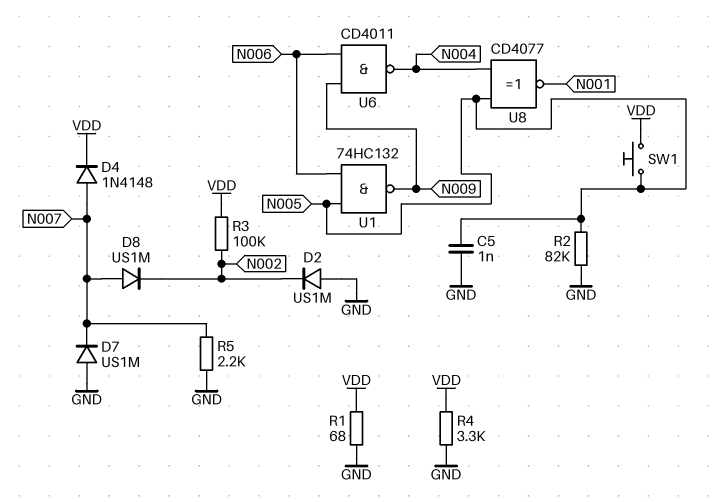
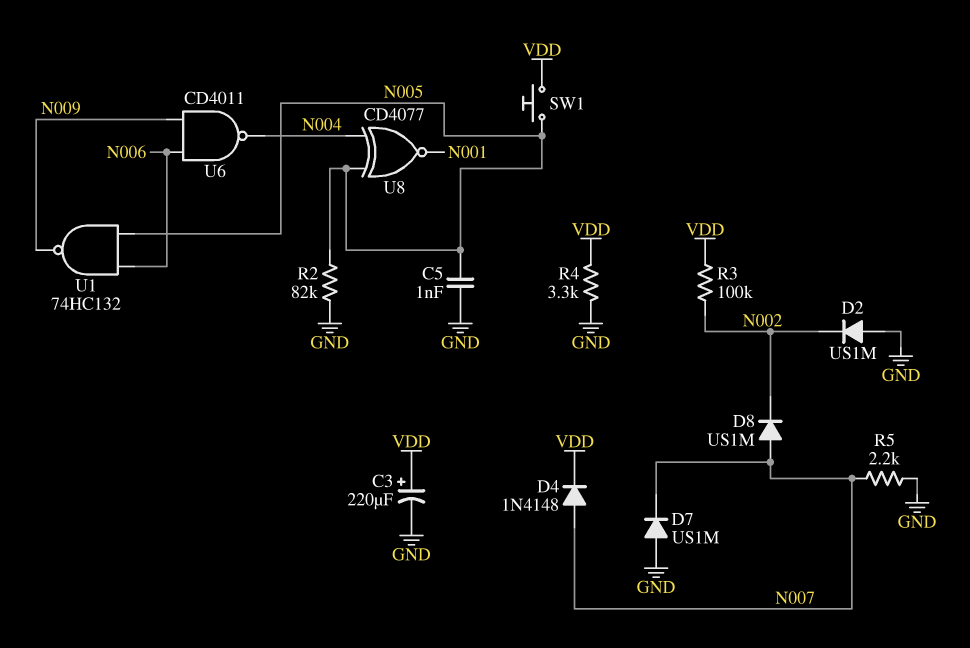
C3: none -> 220uF (plus VDD, minus GND)
R1: 68 (GND, VDD) -> none

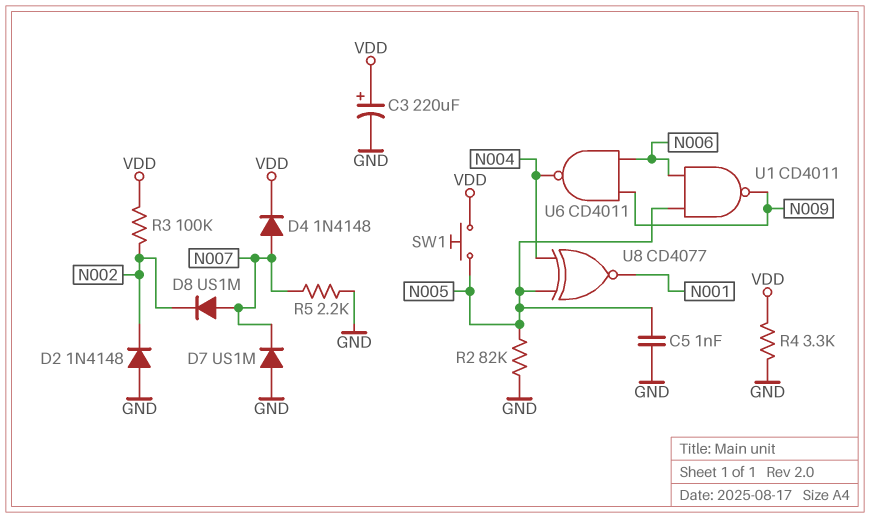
D2: diode US1M (A GND, K N002) -> diode 1N4148 (A GND, K N002)
U1: NAND 74HC132 (in N005, in N006, out N009) -> NAND CD4011 (in N005, in N006, out N009)

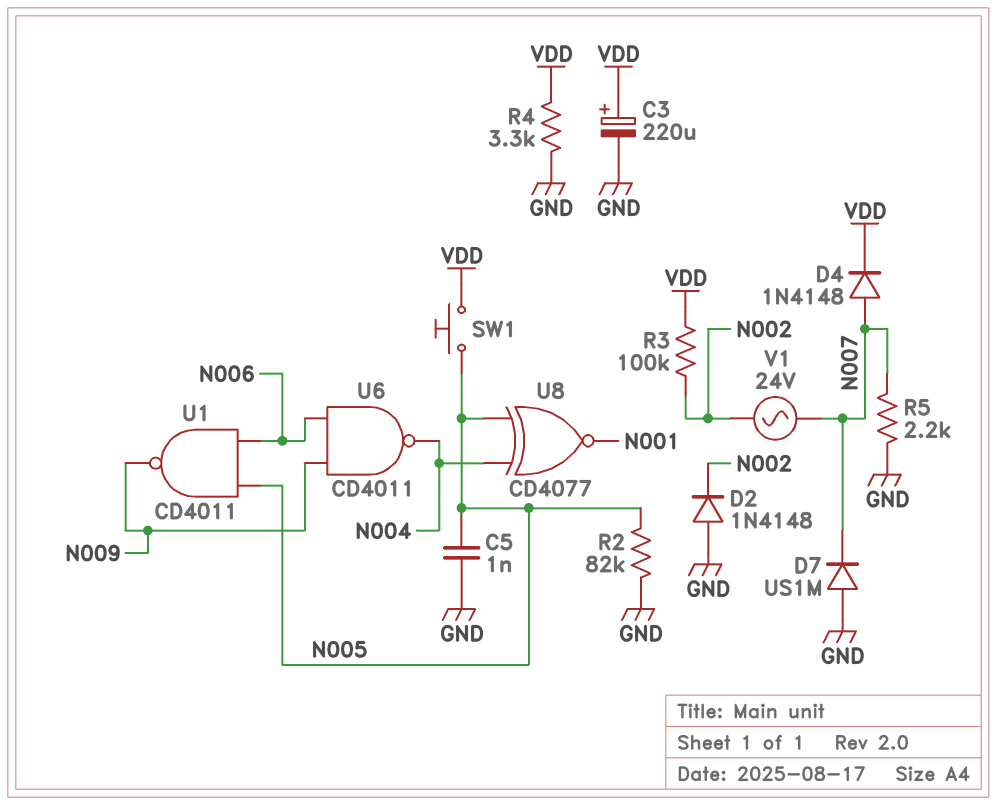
D8: diode US1M (A N007, K N002) -> none
V1: none -> AC 24V (N002, N007)

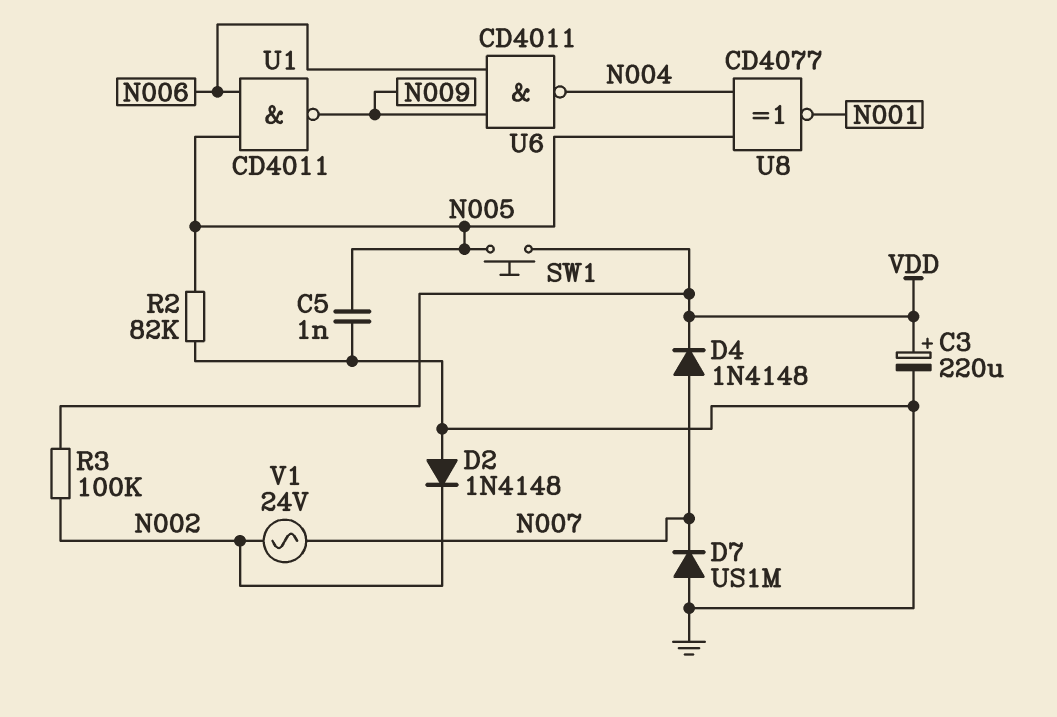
R4: 3.3k (GND, VDD) -> none
R5: 2.2k (GND, N007) -> none

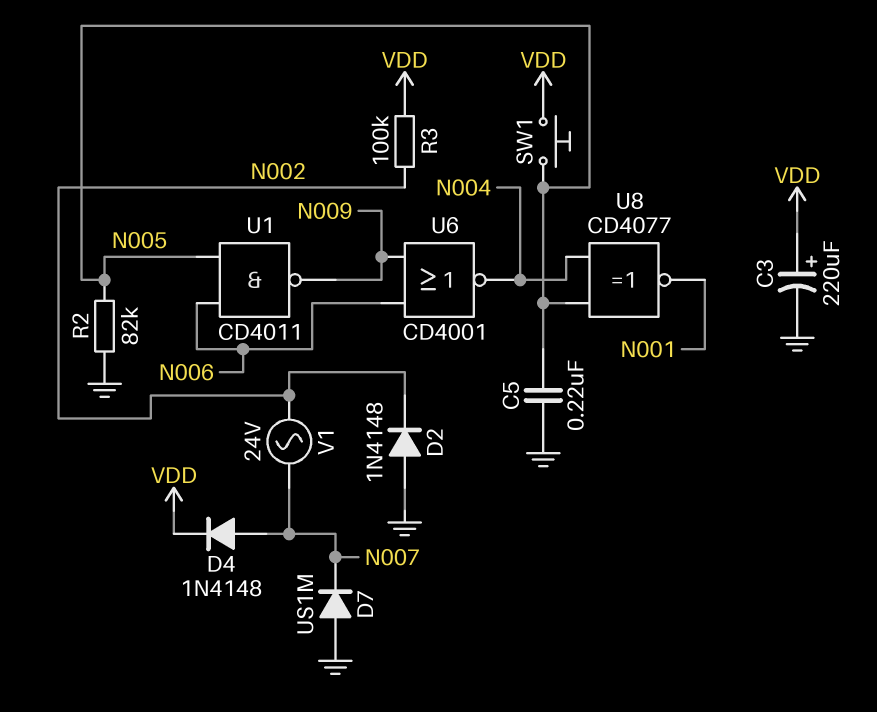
C5: 1nF (GND, N005) -> 220nF (GND, N005)
U6: NAND CD4011 (in N006, in N009, out N004) -> NOR CD4001 (in N006, in N009, out N004)

